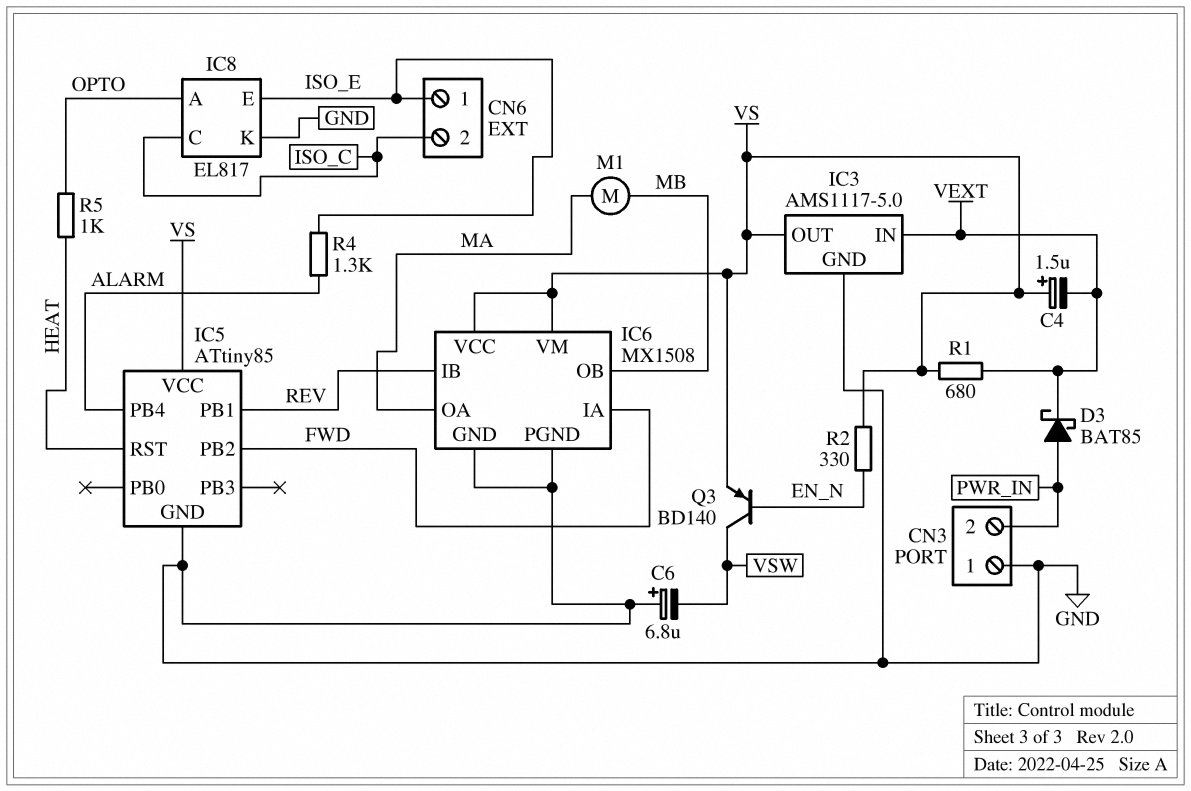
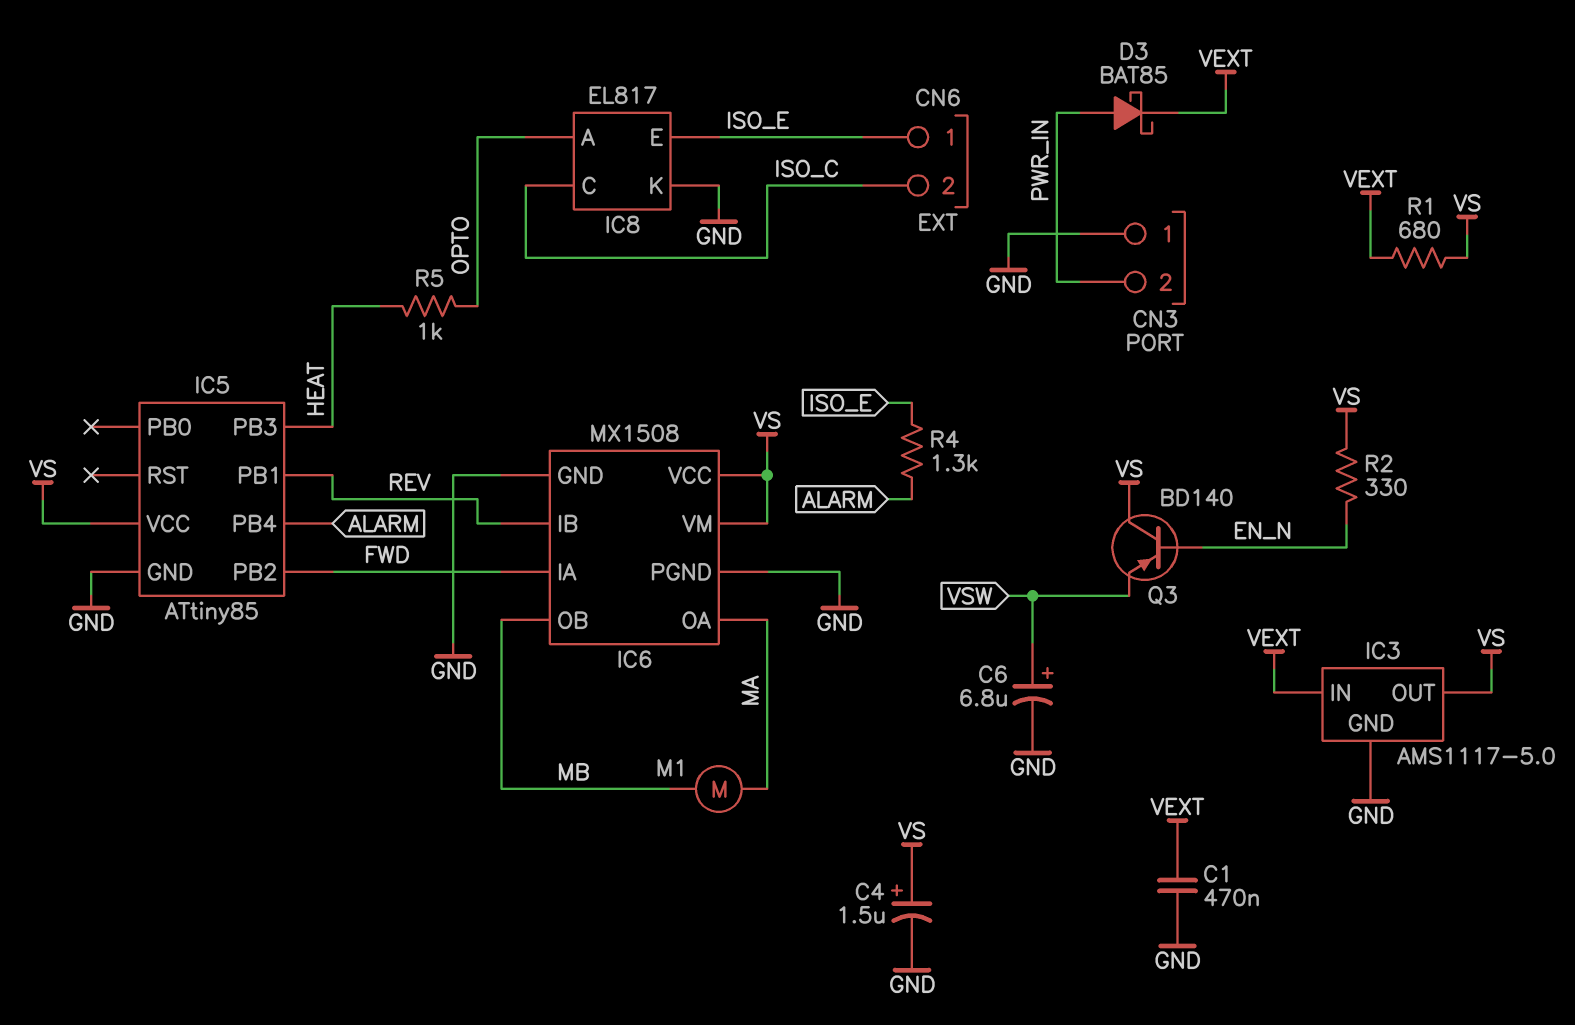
C1: none -> 470nF (GND, VEXT)
C4: 1.5uF (plus VS, minus VEXT) -> 1.5uF (plus VS, minus GND)
C6: 6.8uF (plus GND, minus VSW) -> 6.8uF (plus VSW, minus GND)
IC5 pin PB3: none -> HEAT
IC5 pin RST: HEAT -> none
Q3: PNP BD140 (B EN_N, C VSW, E VS) -> PNP BD140 (B EN_N, C VS, E VSW)

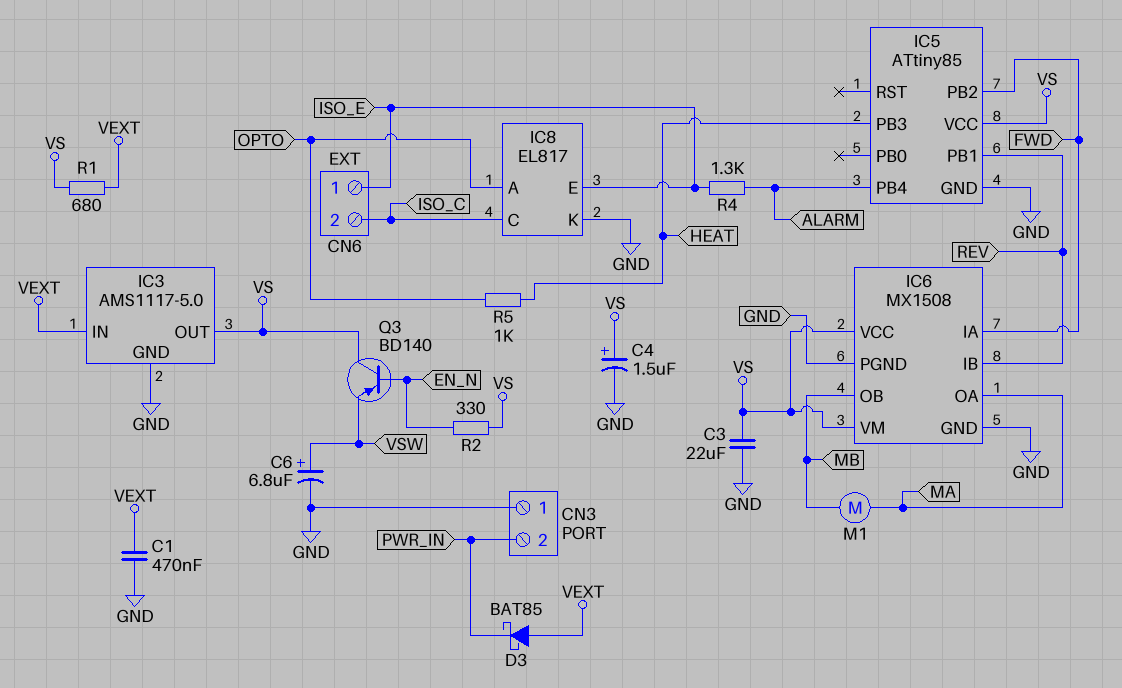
C3: none -> 22uF (GND, VS)
D3: schottky BAT85 (A PWR_IN, K VEXT) -> schottky BAT85 (A VEXT, K PWR_IN)

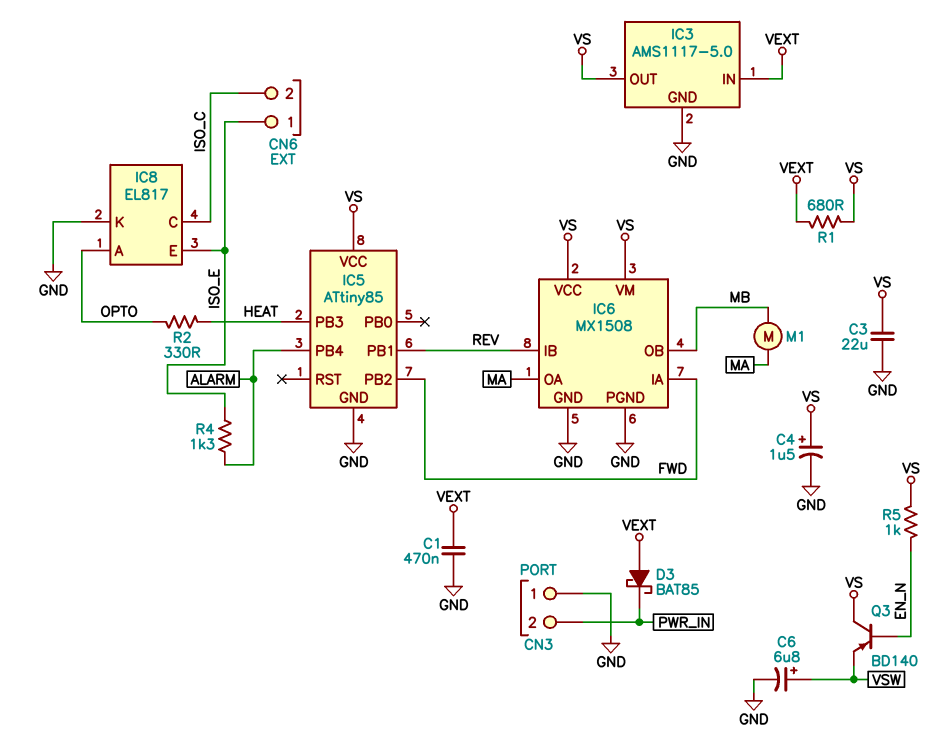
R2: 330 (EN_N, VS) -> 330 (HEAT, OPTO)
R5: 1k (HEAT, OPTO) -> 1k (EN_N, VS)

